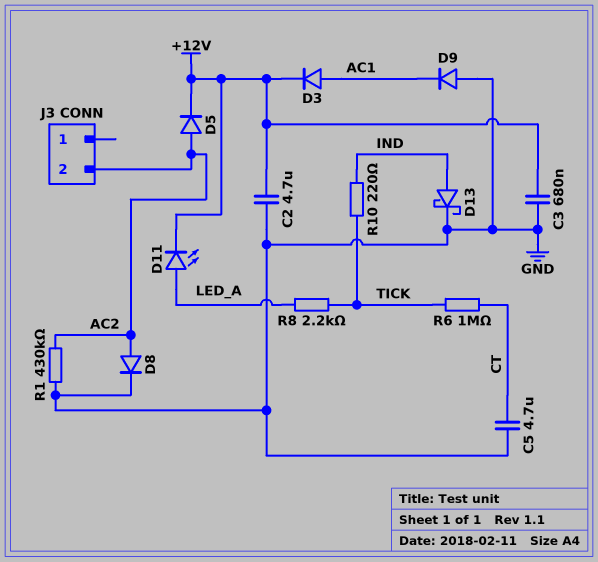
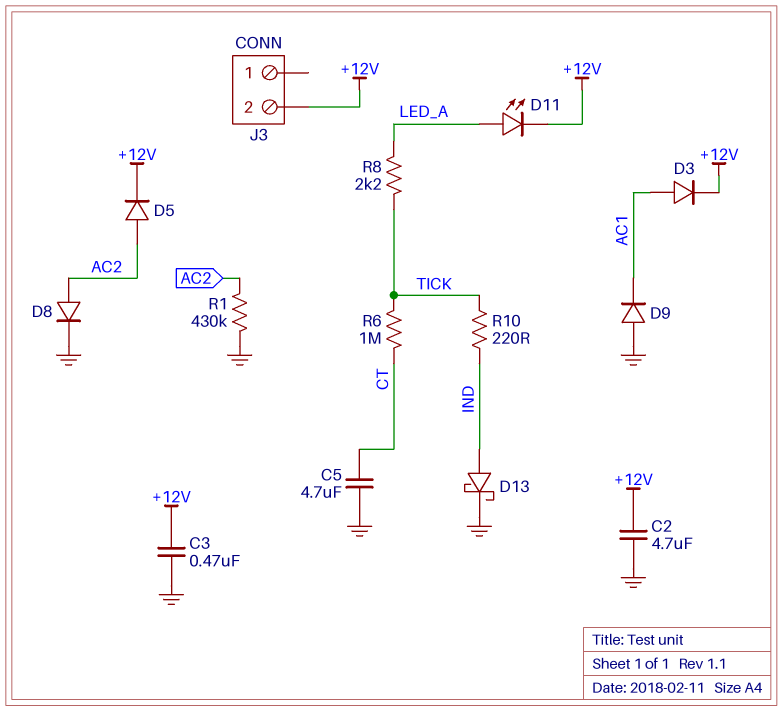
C3: 680nF (+12V, GND) -> 470nF (+12V, GND)
J3 pin 2: AC2 -> +12V

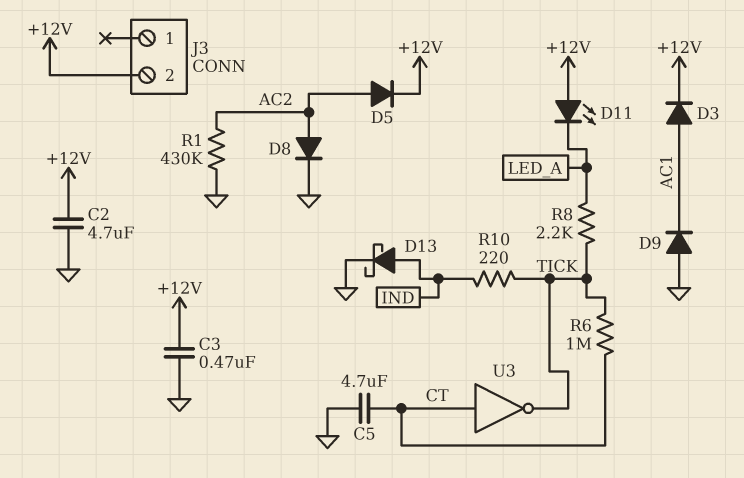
D11: LED (A LED_A, K +12V) -> LED (A +12V, K LED_A)
U3: none -> NOT (in CT, out TICK)

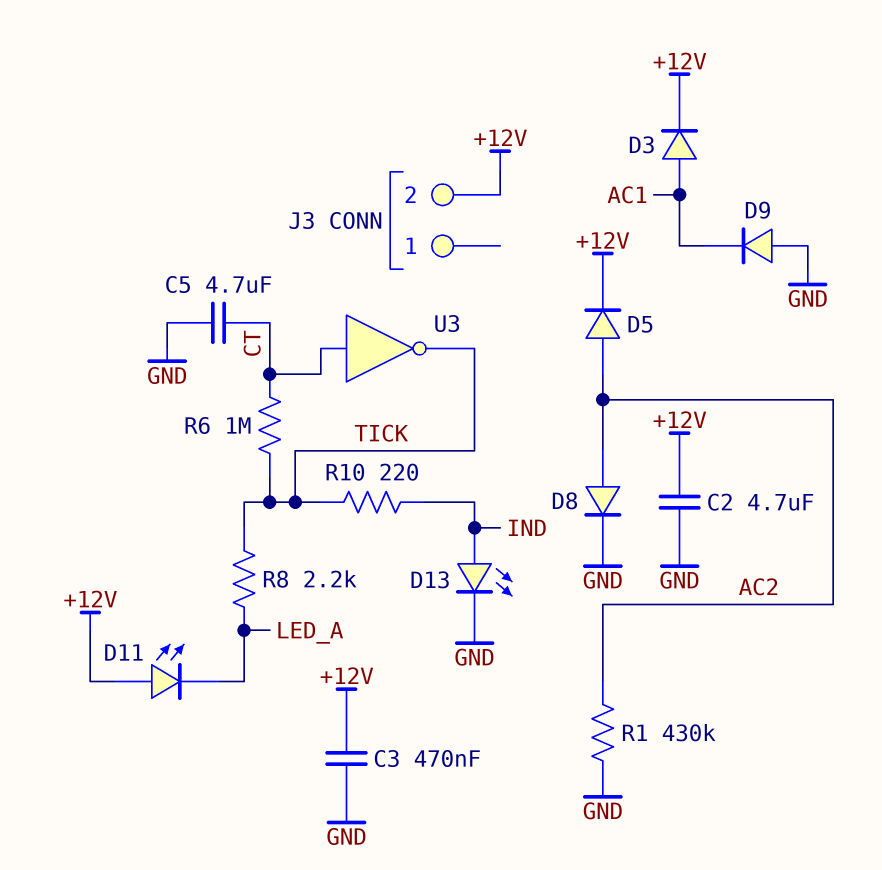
D13: schottky (A IND, K GND) -> LED (A IND, K GND)

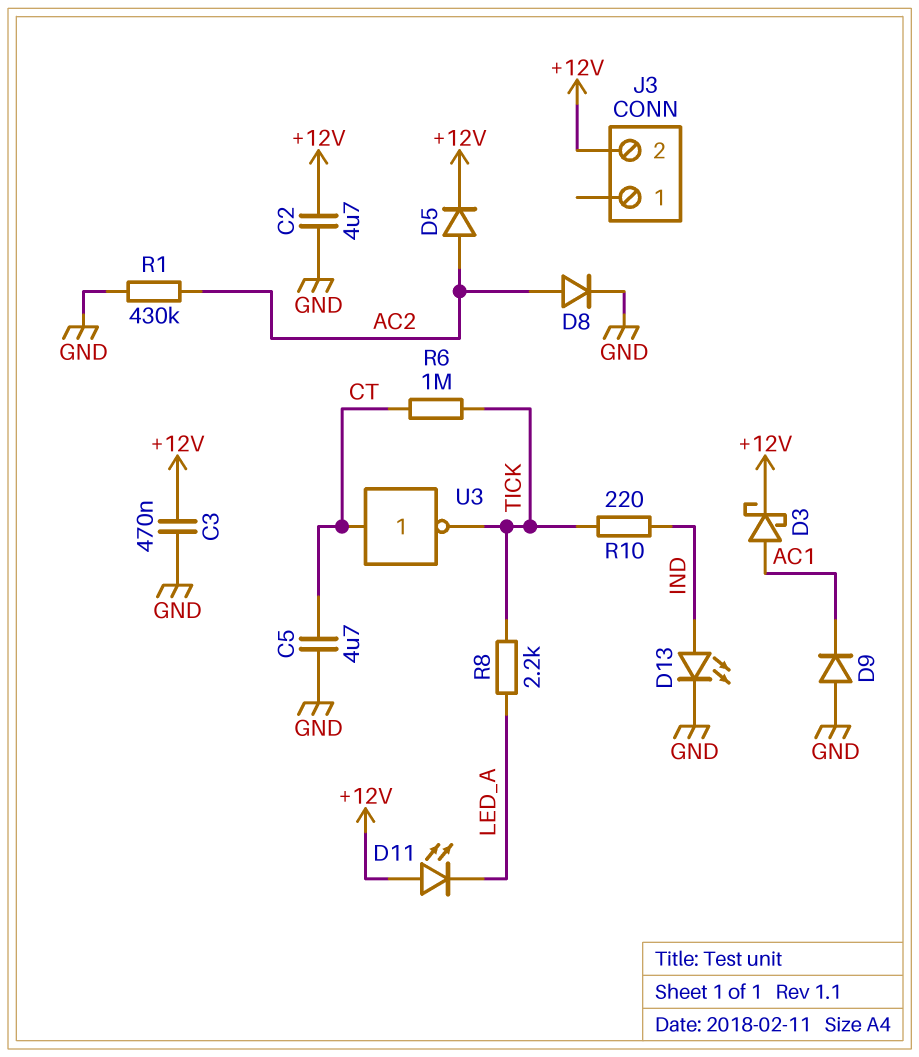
D3: diode (A AC1, K +12V) -> schottky (A AC1, K +12V)

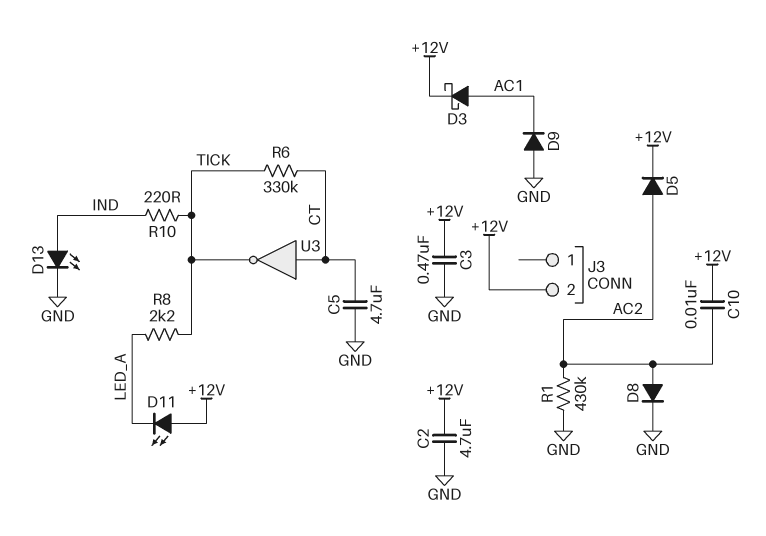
C10: none -> 10nF (+12V, AC2)
R6: 1M (CT, TICK) -> 330k (CT, TICK)

